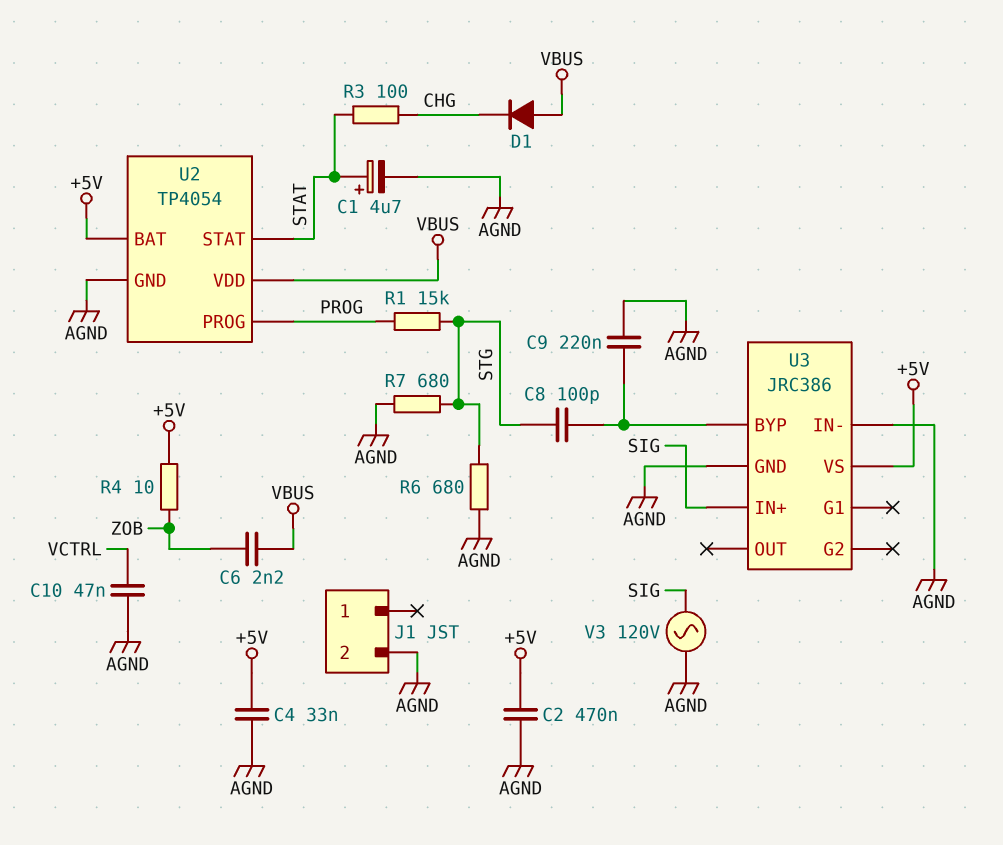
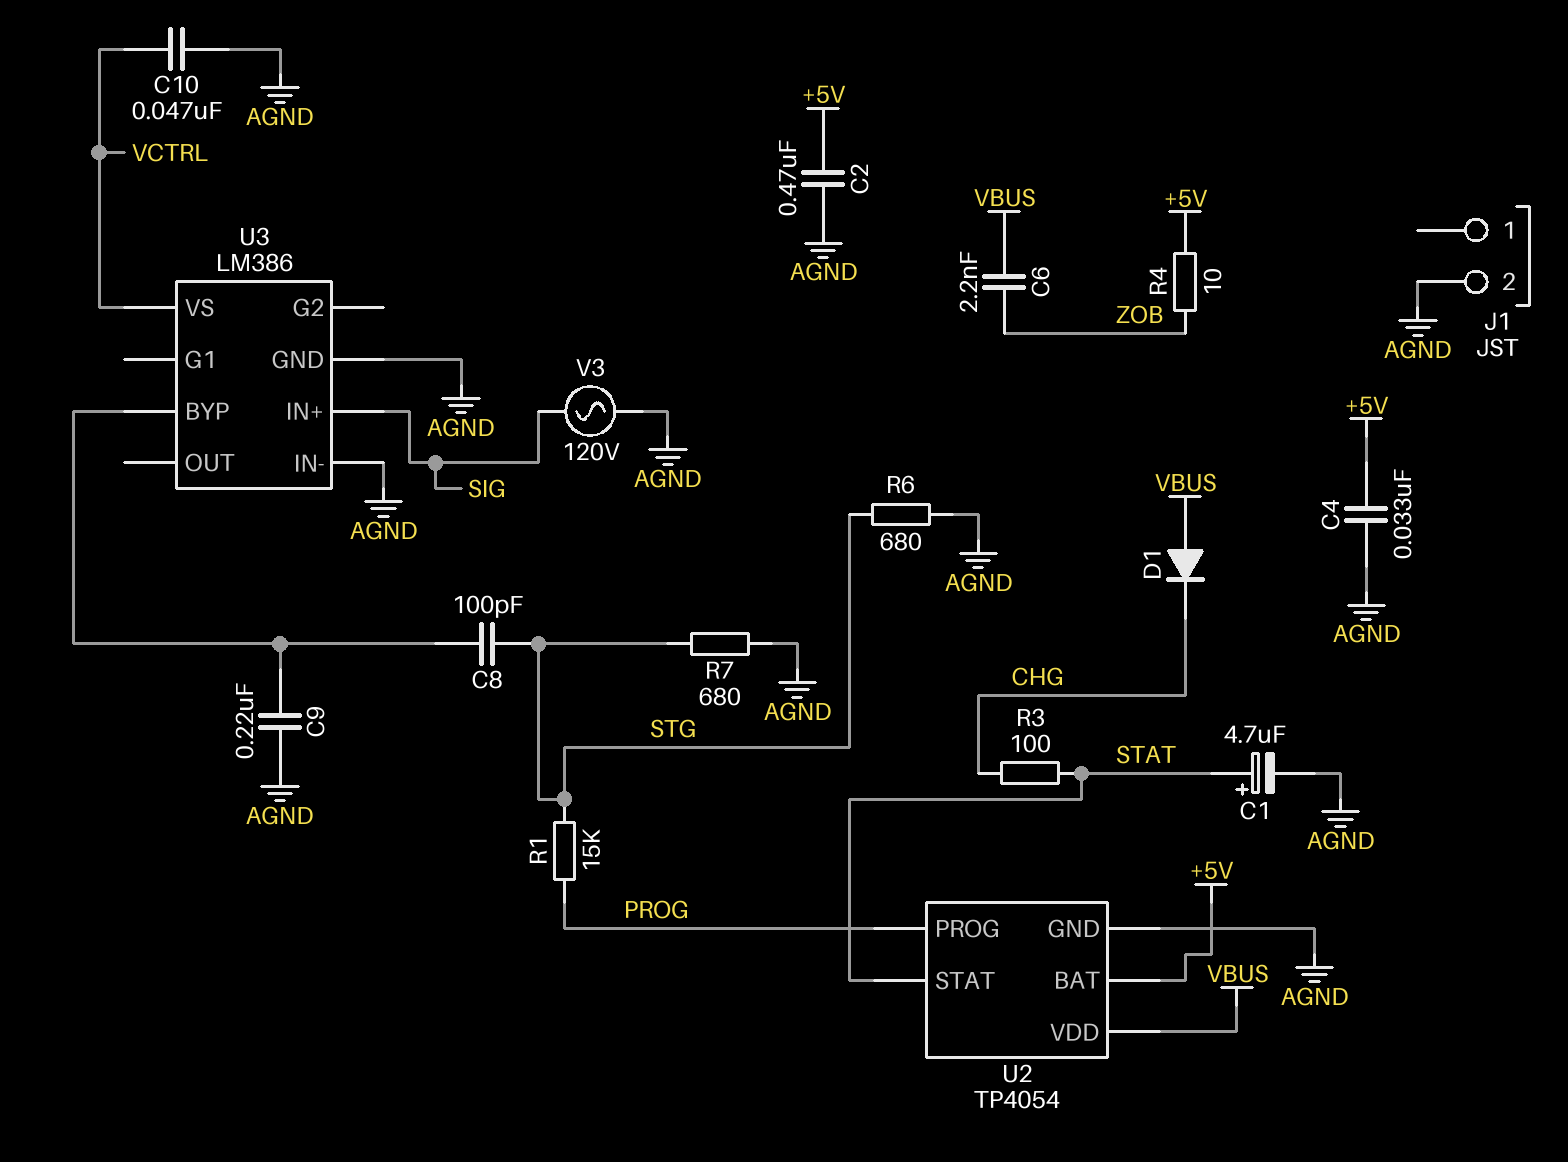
U3: JRC386 -> LM386
U3 pin VS: +5V -> VCTRL

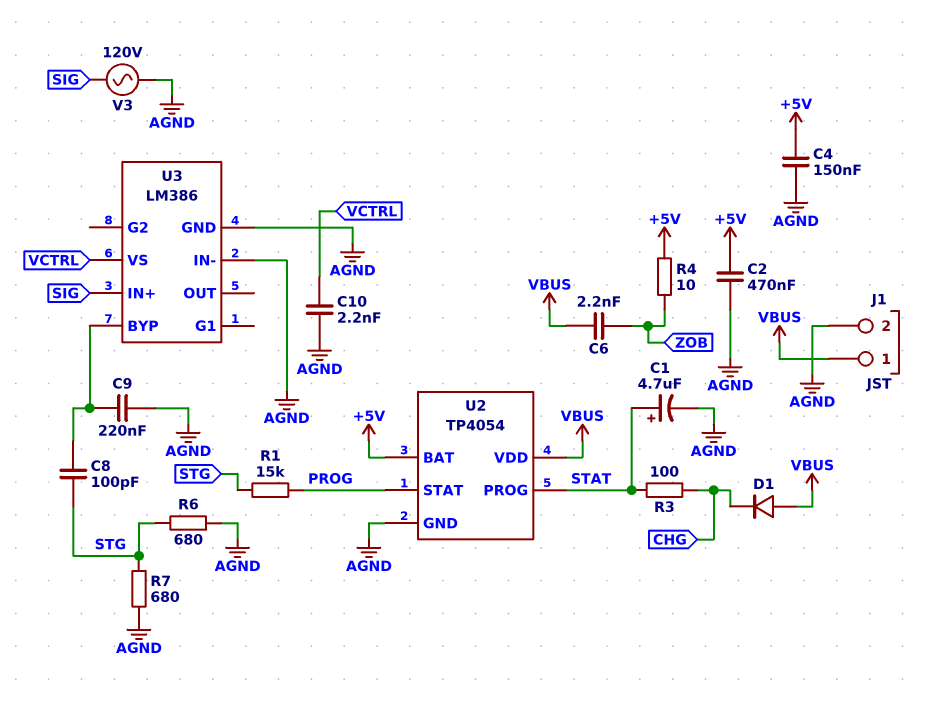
C4: 33nF (+5V, AGND) -> 150nF (+5V, AGND)
C10: 47nF (AGND, VCTRL) -> 2.2nF (AGND, VCTRL)
J1 pin 1: none -> VBUS
U2 pin PROG: PROG -> STAT
U2 pin STAT: STAT -> PROG

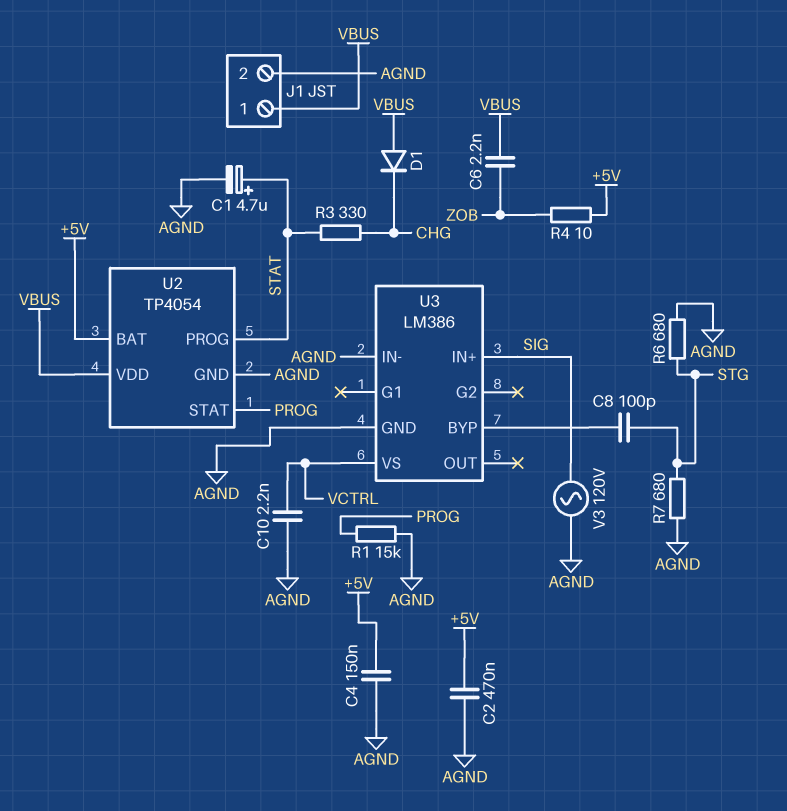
C9: 220nF (AGND, U3/BYP) -> none
R1: 15k (PROG, STG) -> 15k (AGND, PROG)
R3: 100 (CHG, STAT) -> 330 (CHG, STAT)

